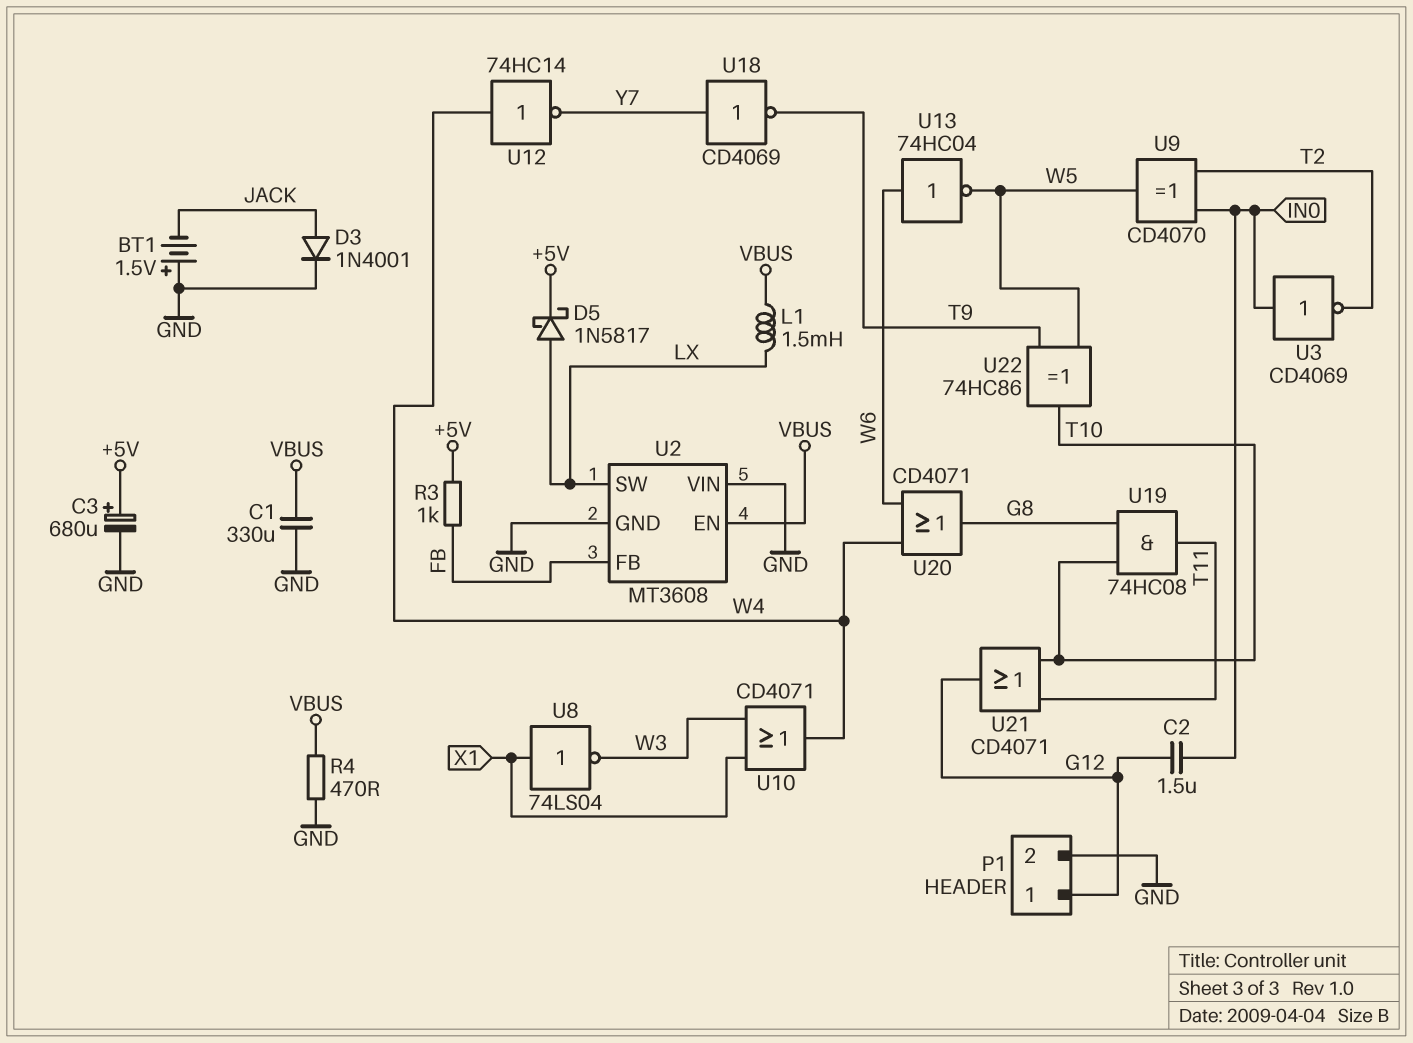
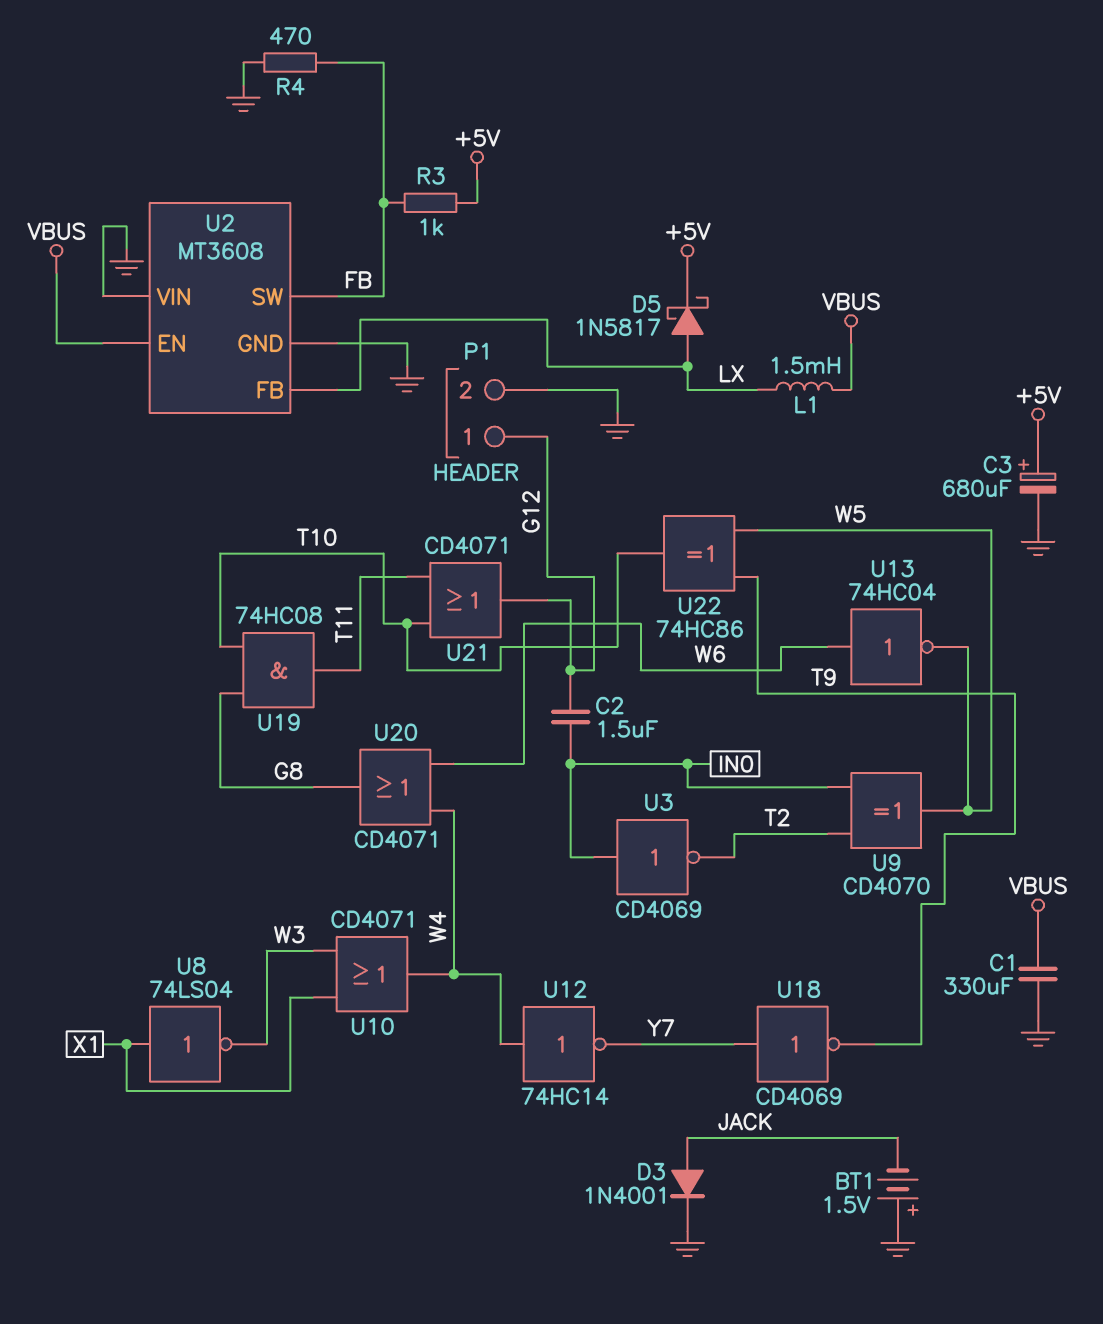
R4: 470 (GND, VBUS) -> 470 (FB, GND)
U2 pin FB: FB -> LX
U2 pin SW: LX -> FB

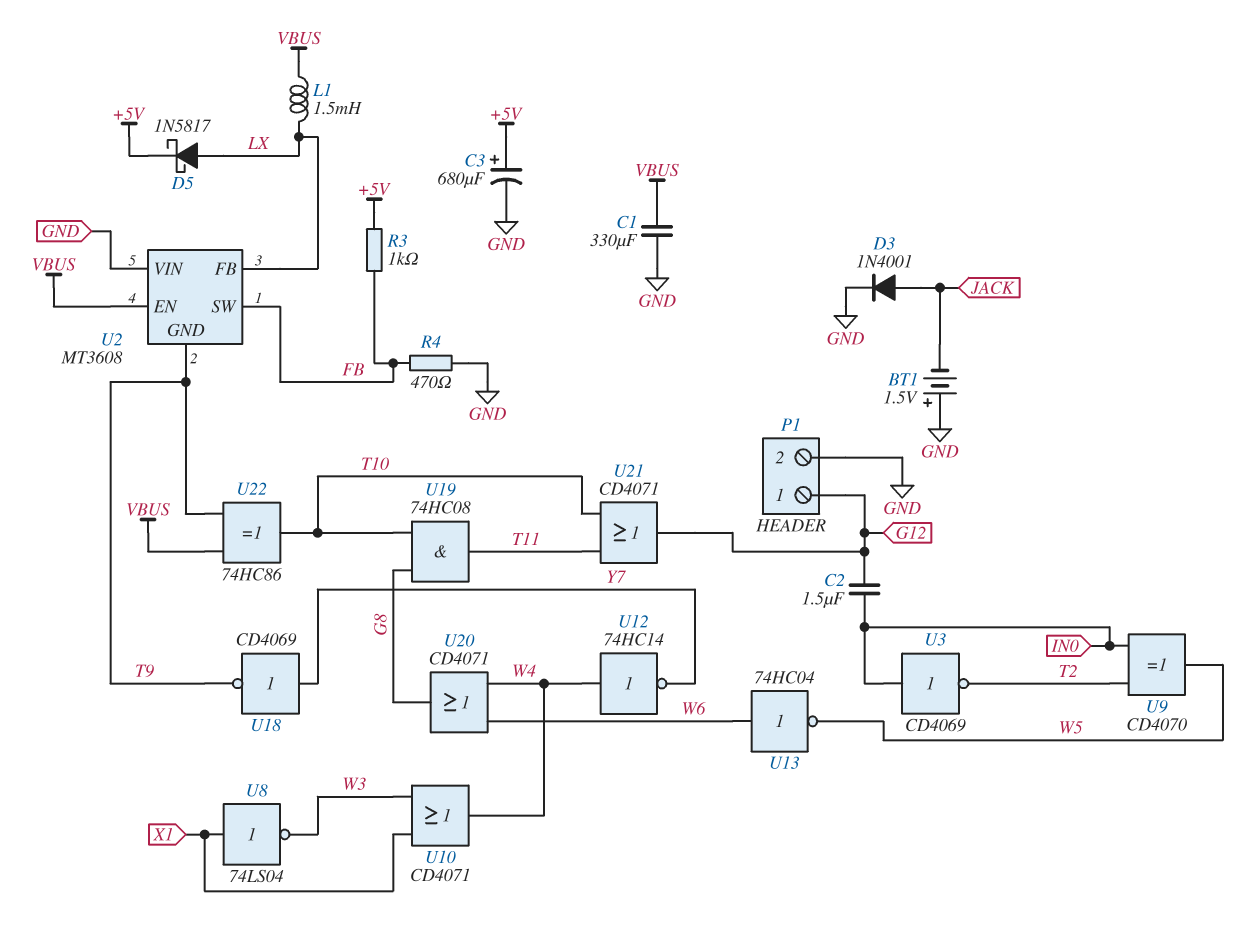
U2 pin GND: GND -> T9
U22: XOR 74HC86 (in T9, in W5, out T10) -> XOR 74HC86 (in T9, in VBUS, out T10)

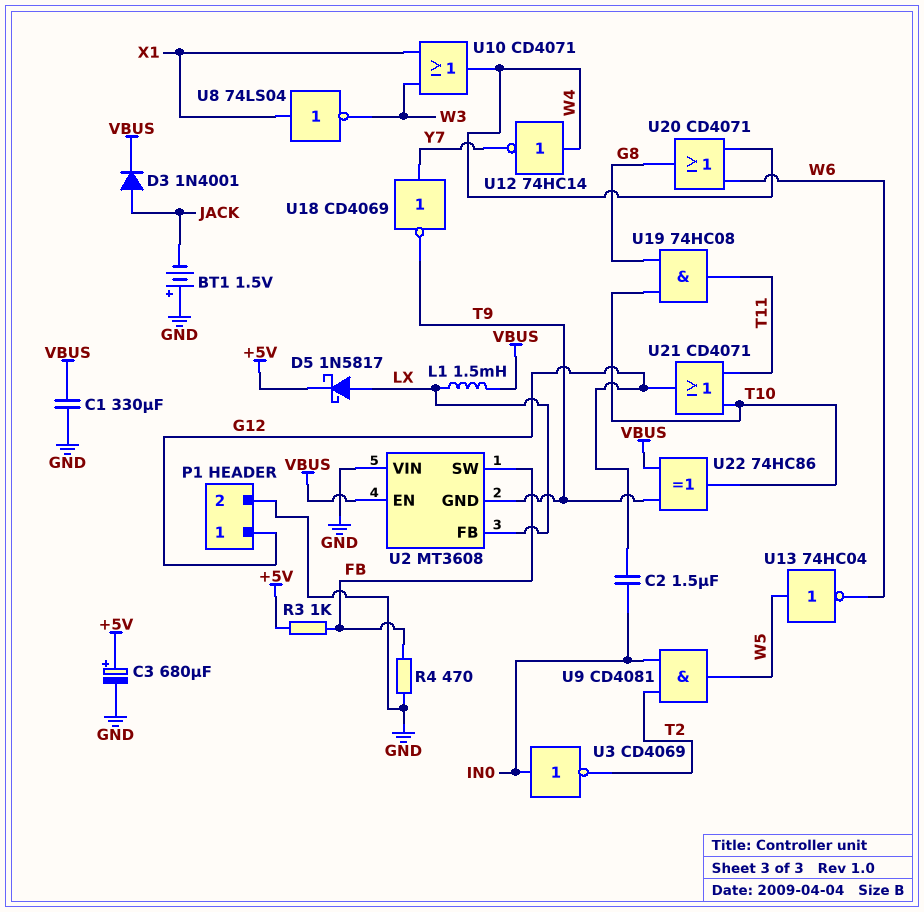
D3: diode 1N4001 (A JACK, K GND) -> diode 1N4001 (A JACK, K VBUS)
U9: XOR CD4070 (in IN0, in T2, out W5) -> AND CD4081 (in IN0, in T2, out W5)
U13: NOT 74HC04 (in W6, out W5) -> NOT 74HC04 (in W5, out W6)

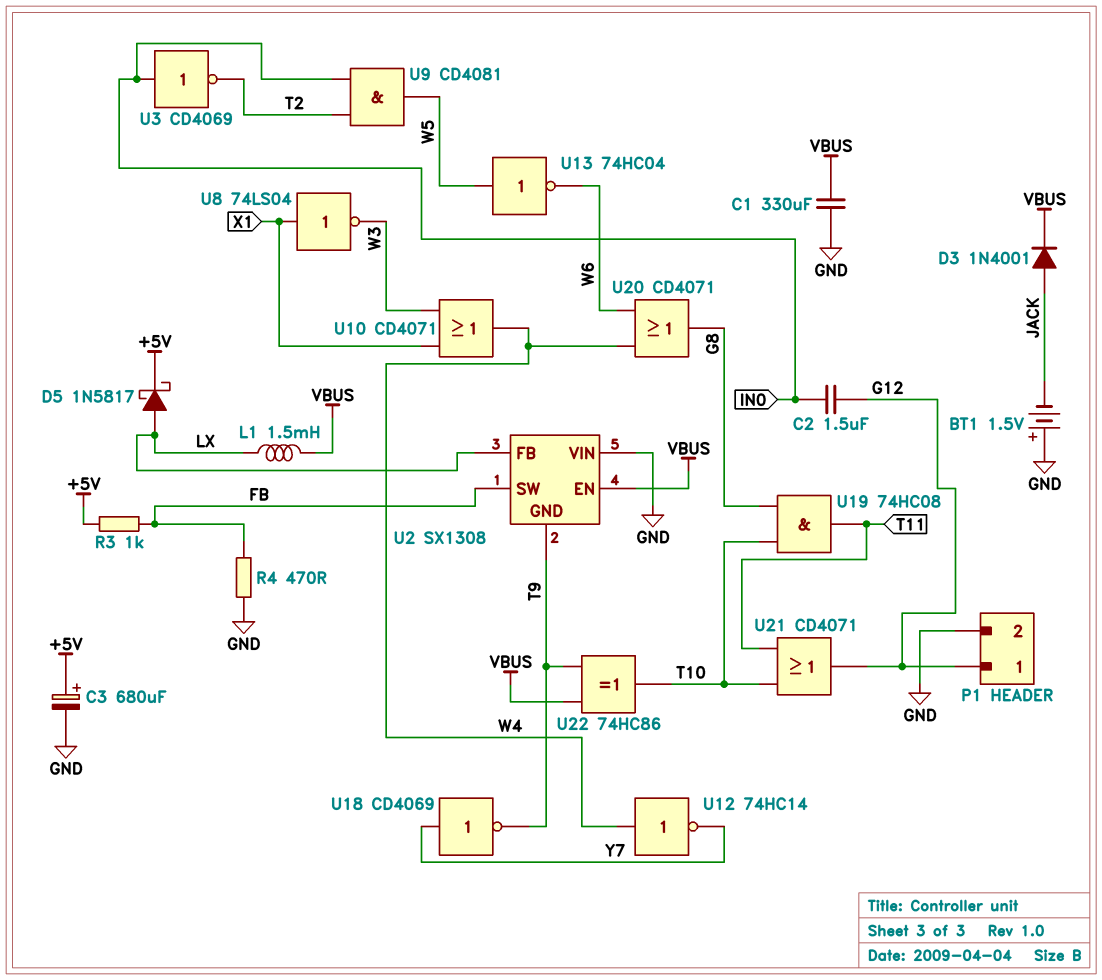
U2: MT3608 -> SX1308

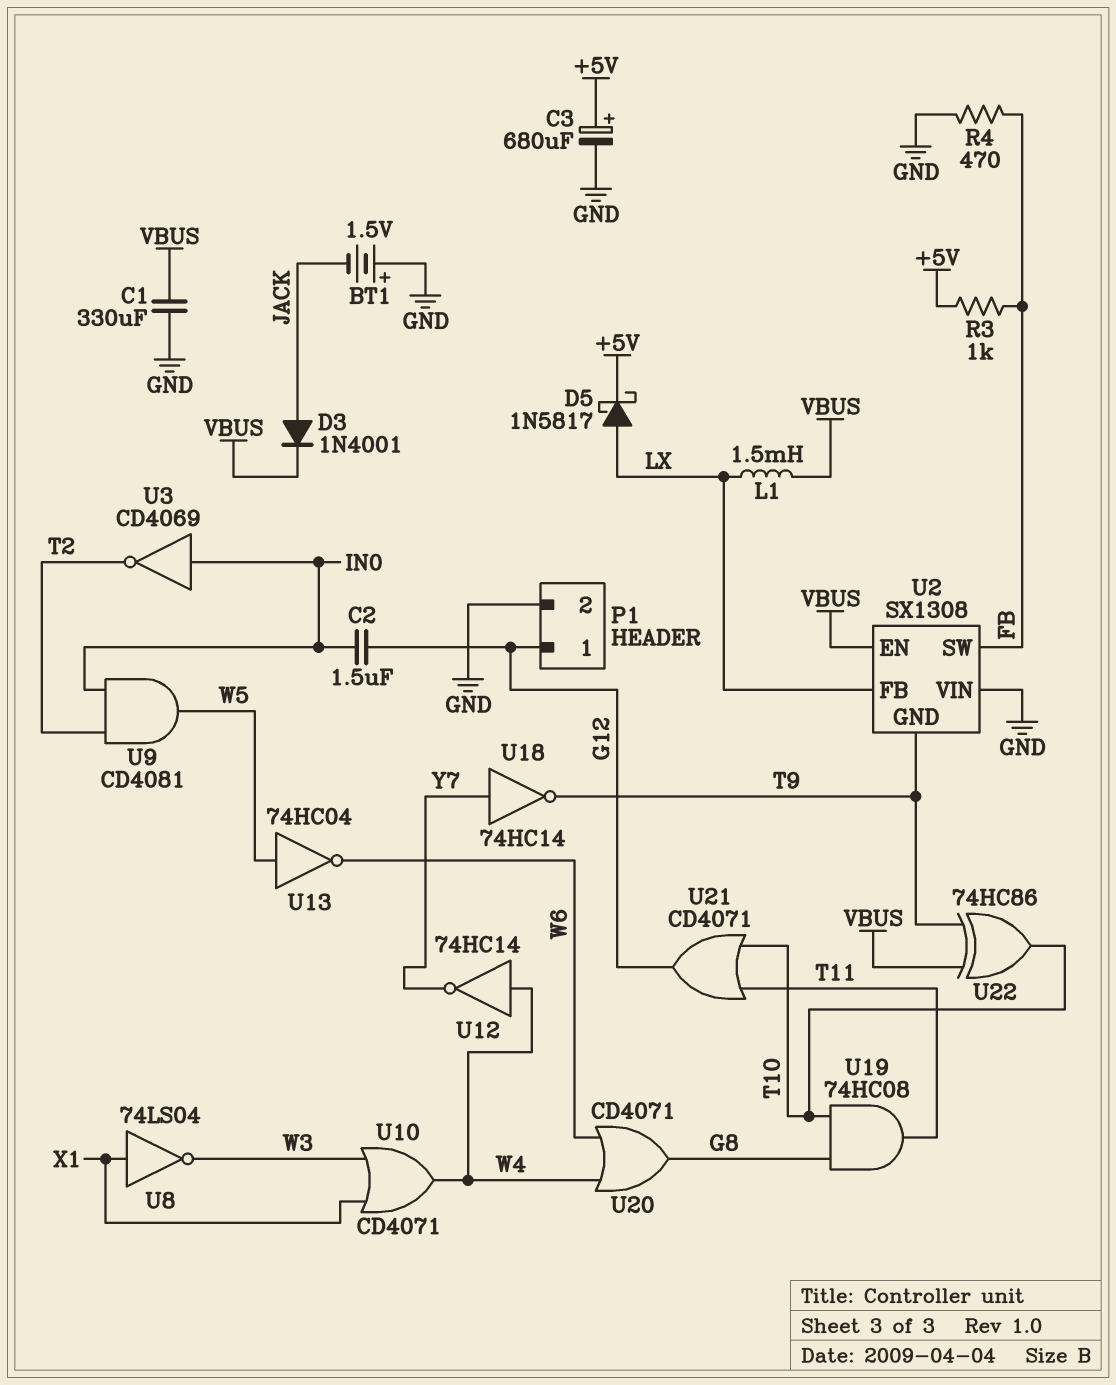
U18: NOT CD4069 (in Y7, out T9) -> NOT 74HC14 (in Y7, out T9)

